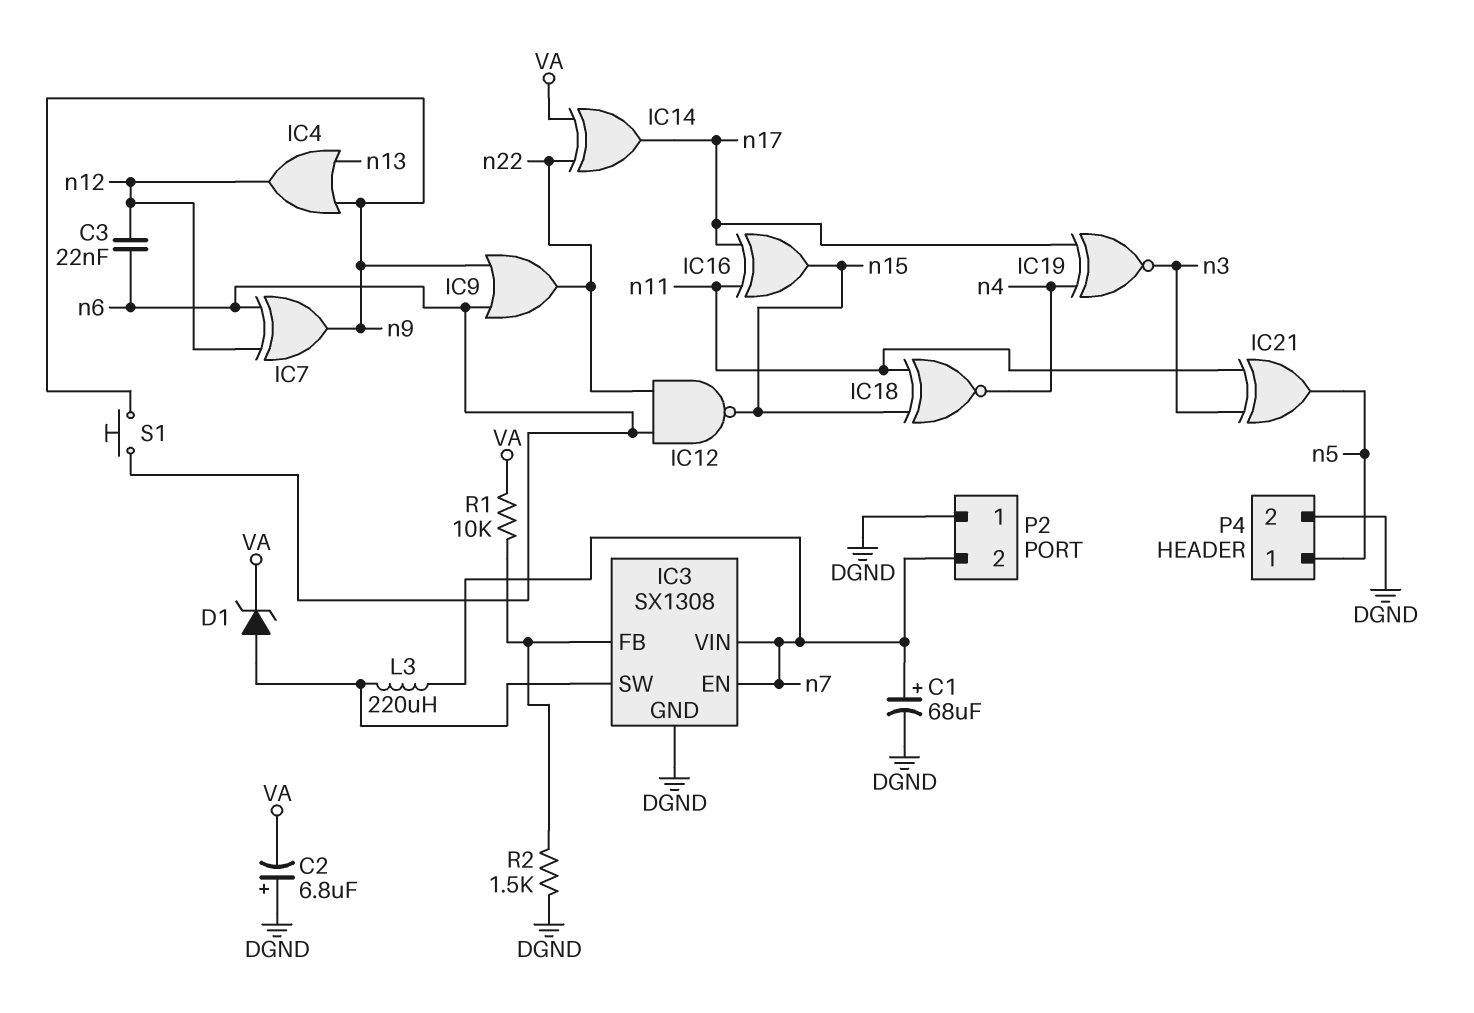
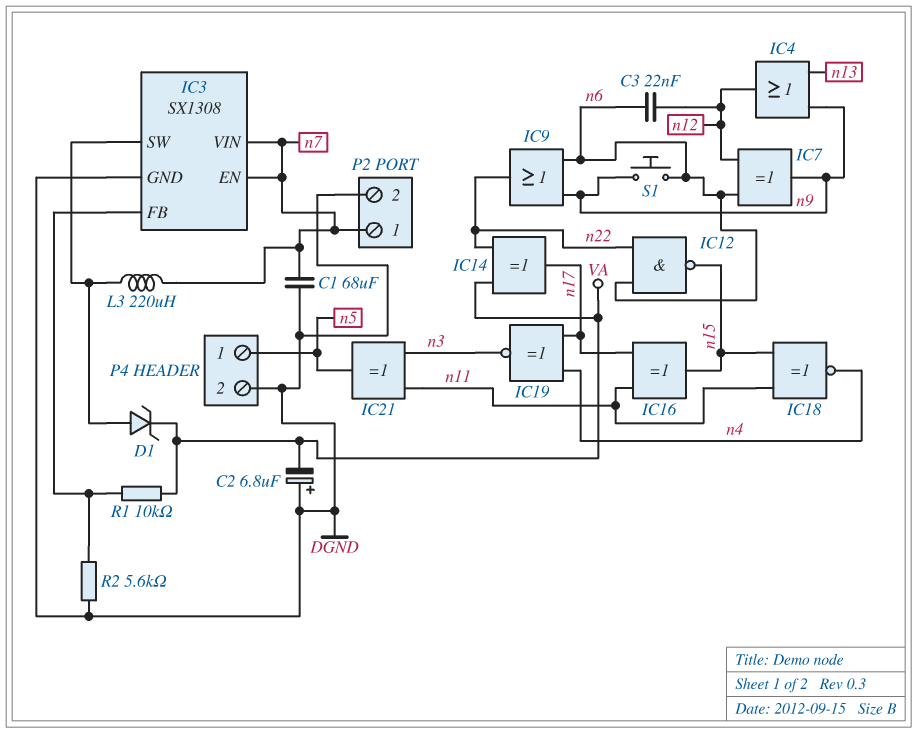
C1: 68uF (plus n7, minus DGND) -> 68uF (DGND, n7)
P2 pin 1: DGND -> n7
P2 pin 2: n7 -> DGND
R2: 1.5k (DGND, IC3/FB) -> 5.6k (DGND, IC3/FB)

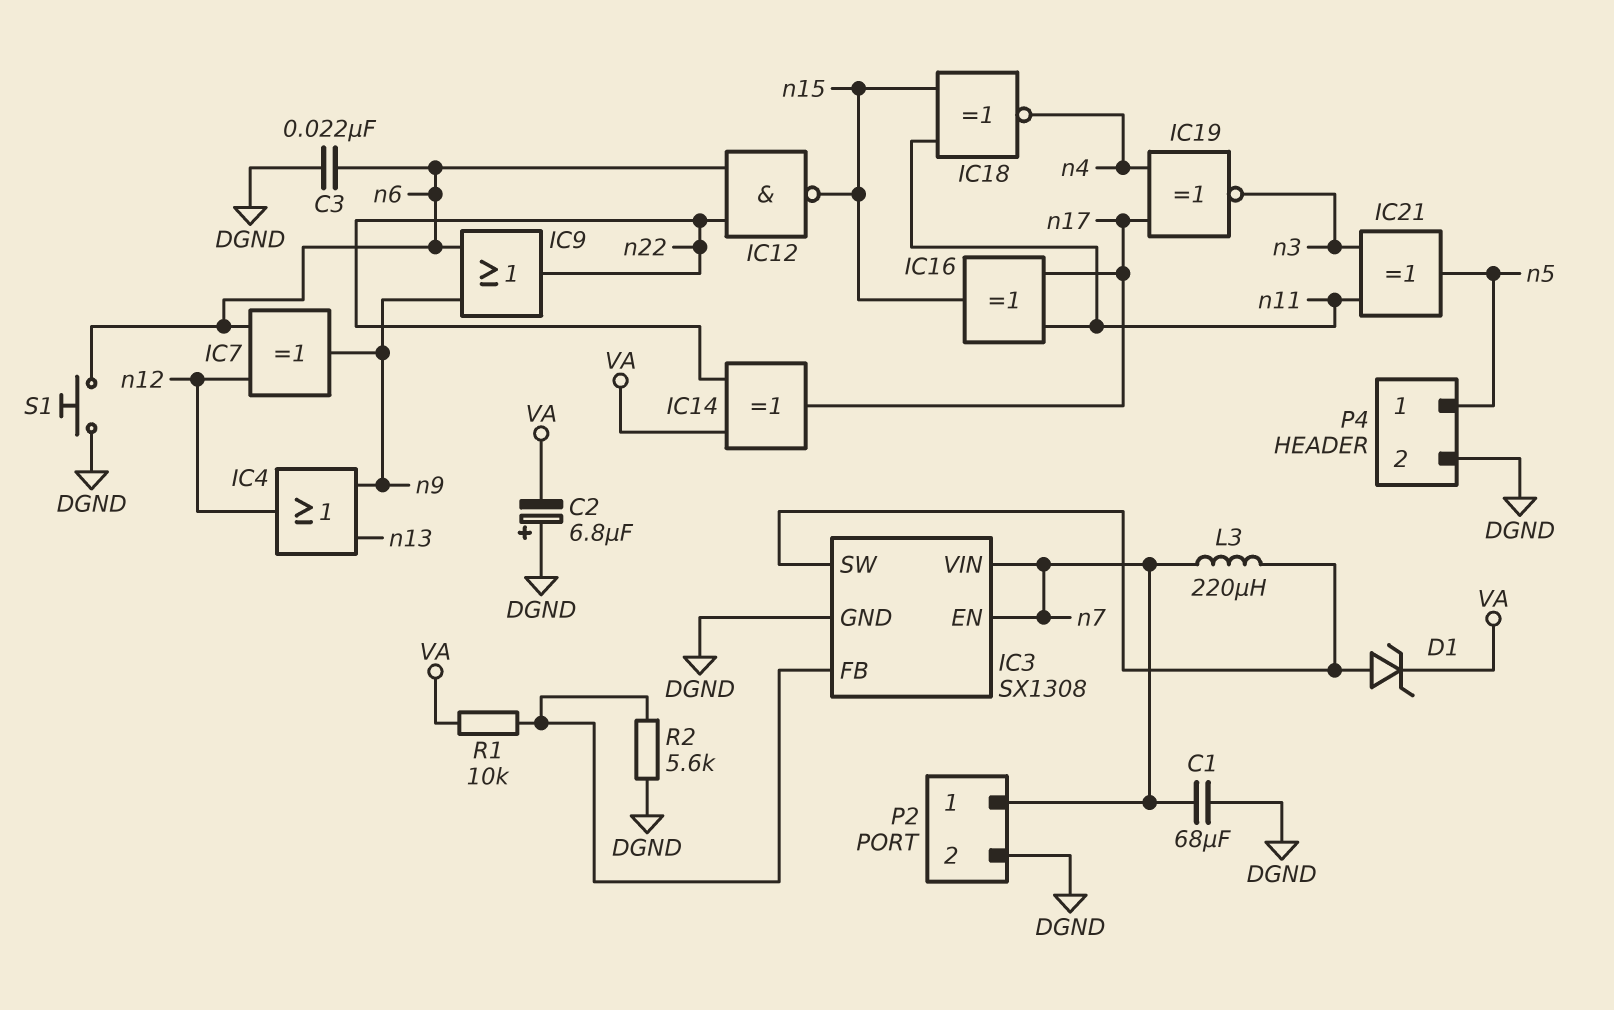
C3: 22nF (n6, n12) -> 22nF (DGND, n6)
S1: button (n6, n9) -> button (DGND, n6)

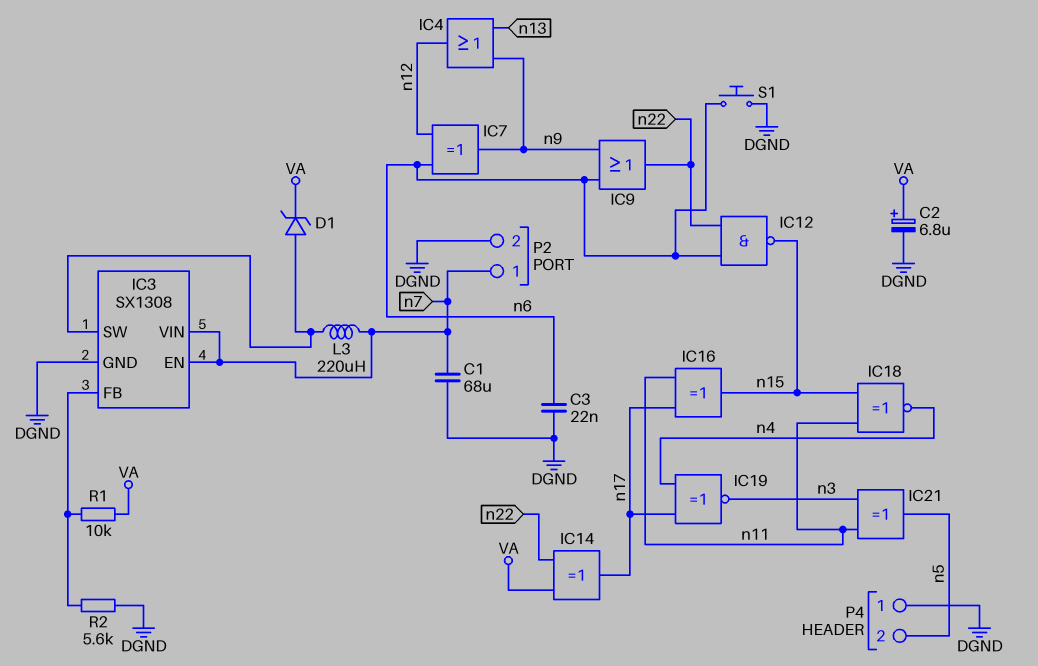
C2: 6.8uF (plus DGND, minus VA) -> 6.8uF (plus VA, minus DGND)
P4 pin 1: n5 -> DGND
P4 pin 2: DGND -> n5

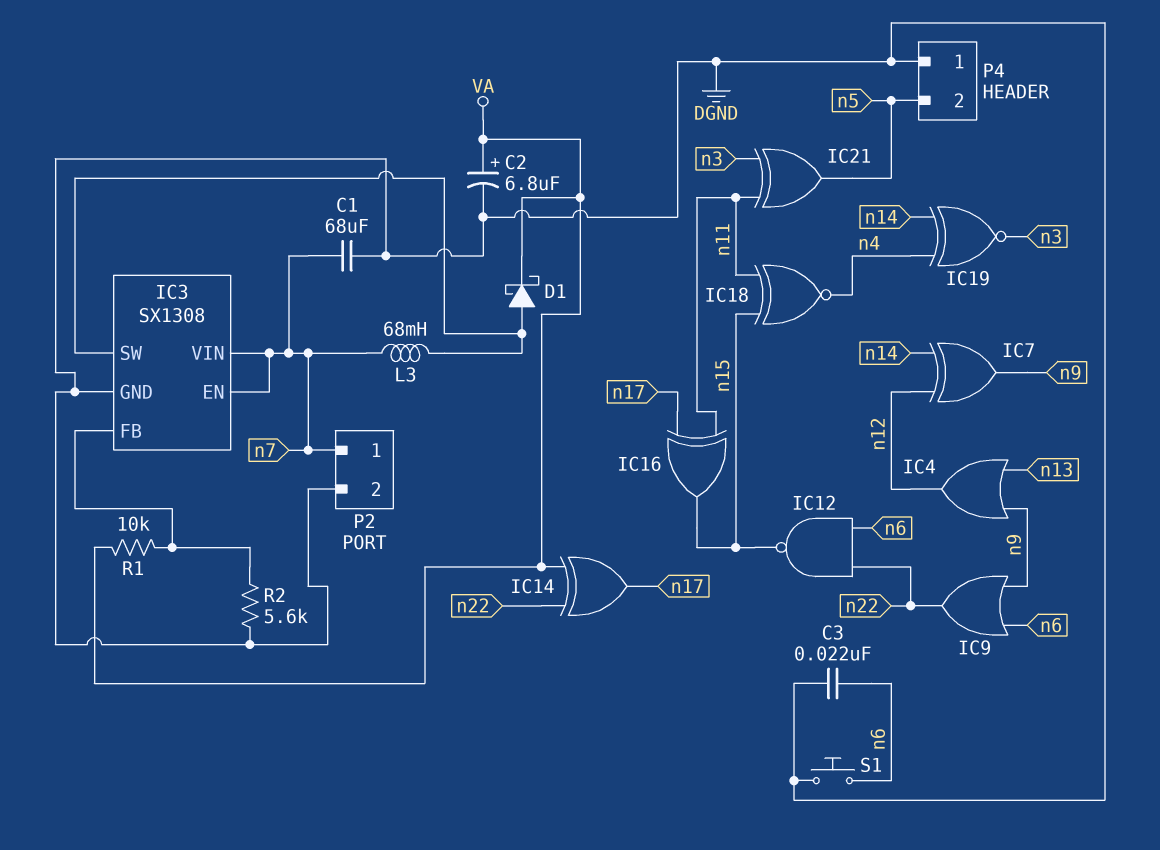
D1: zener (A IC3/SW, K VA) -> schottky (A IC3/SW, K VA)
IC7: XOR (in n6, in n12, out n9) -> XOR (in n12, in n14, out n9)
IC19: XNOR (in n4, in n17, out n3) -> XNOR (in n4, in n14, out n3)
L3: 220uH (IC3/SW, n7) -> 68mH (IC3/SW, n7)

